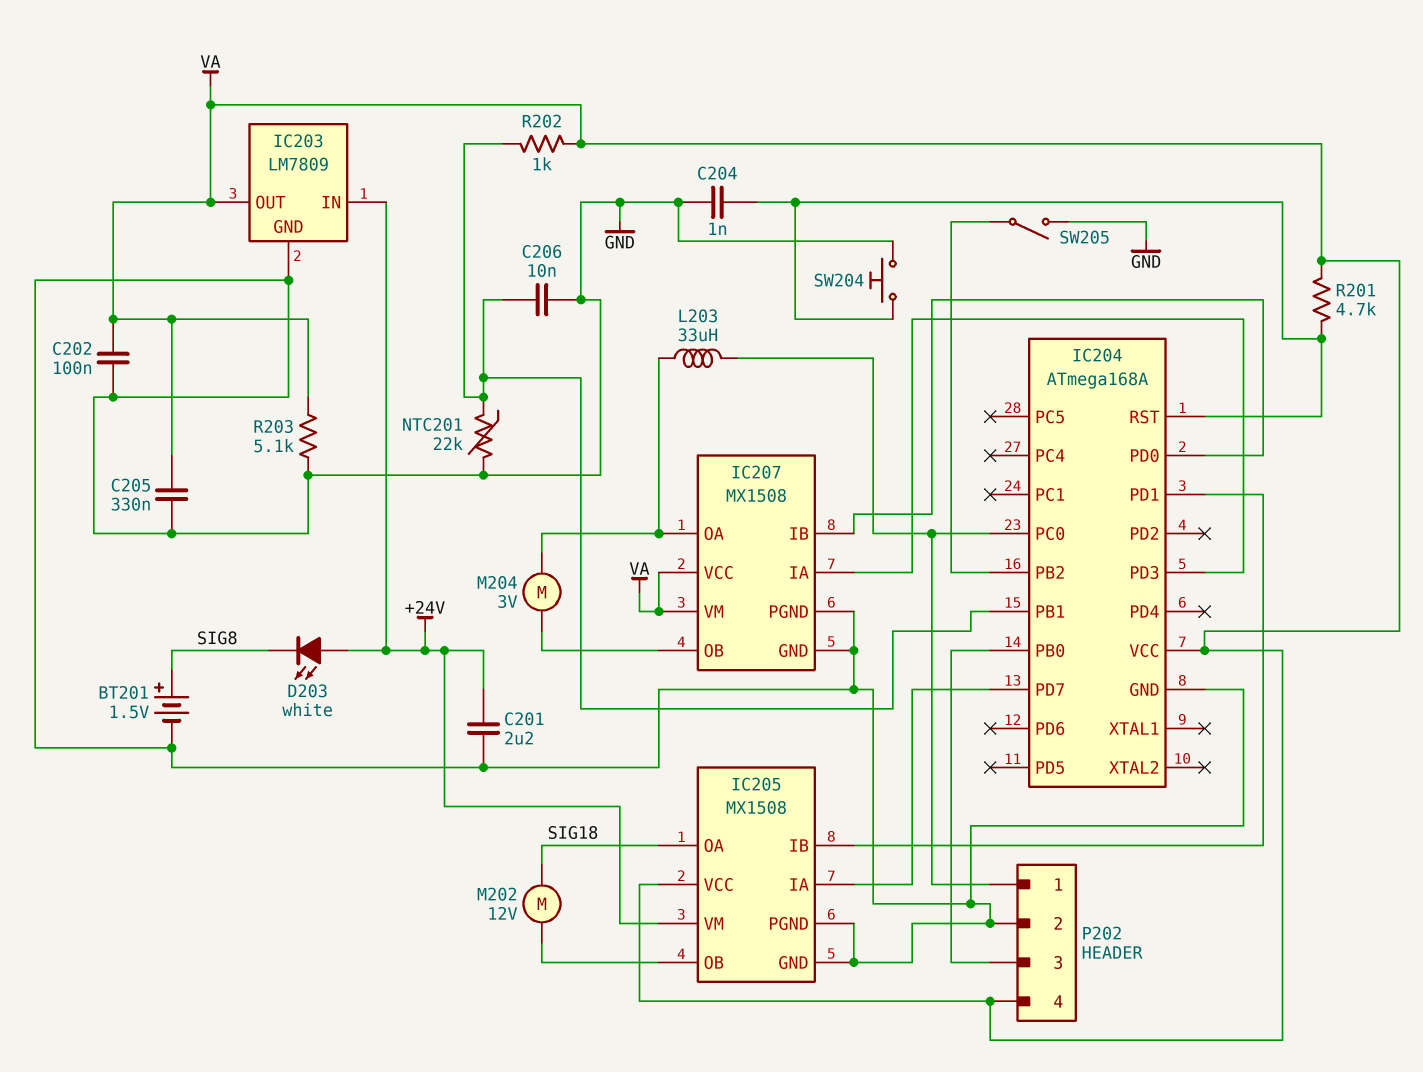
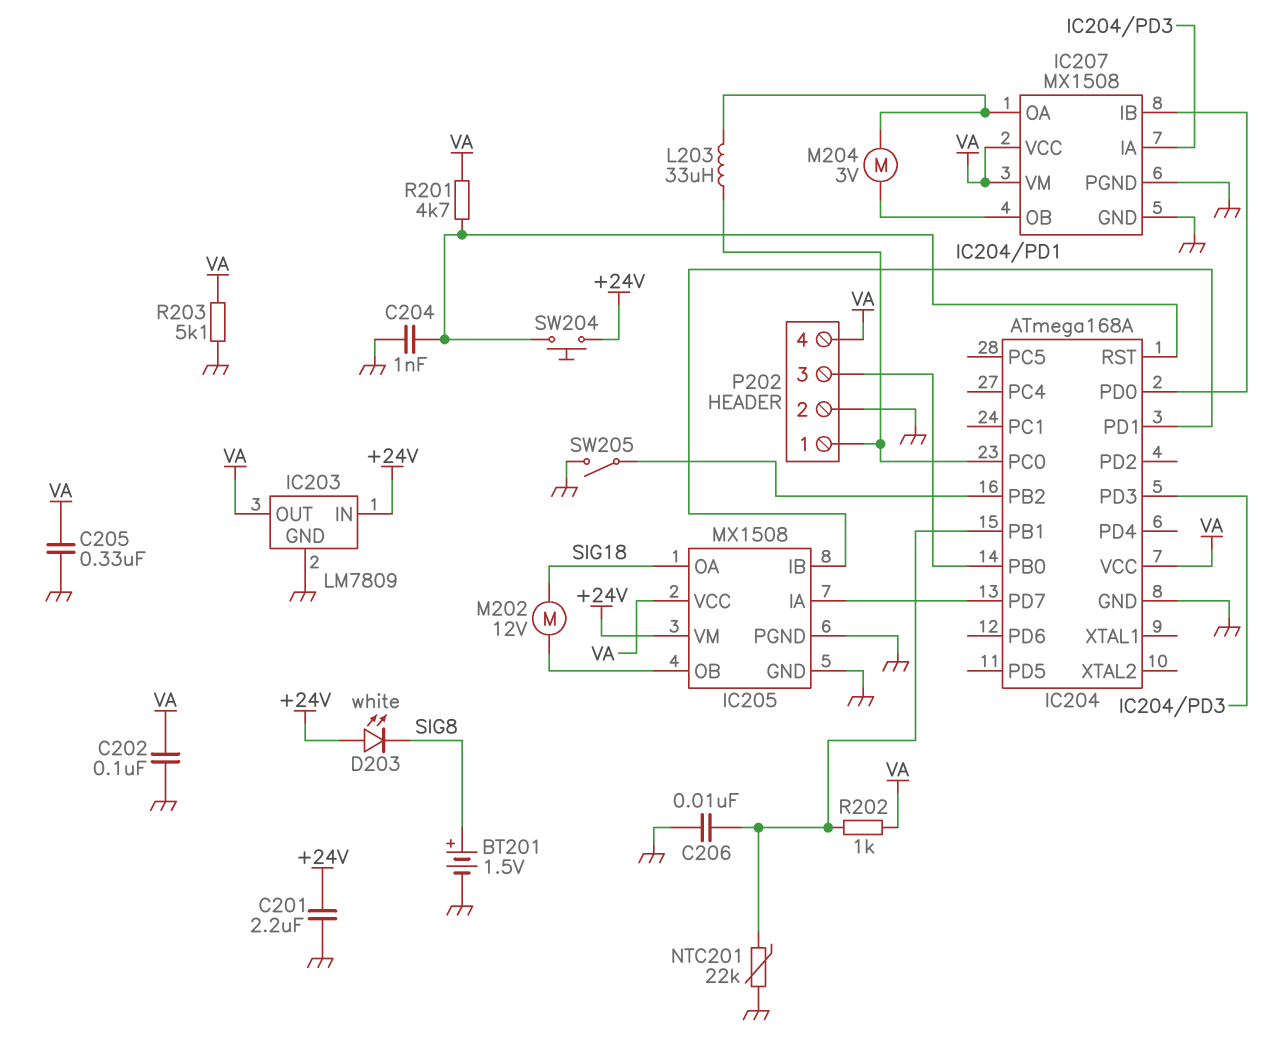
SW204: button (GND, IC204/RST) -> button (+24V, IC204/RST)

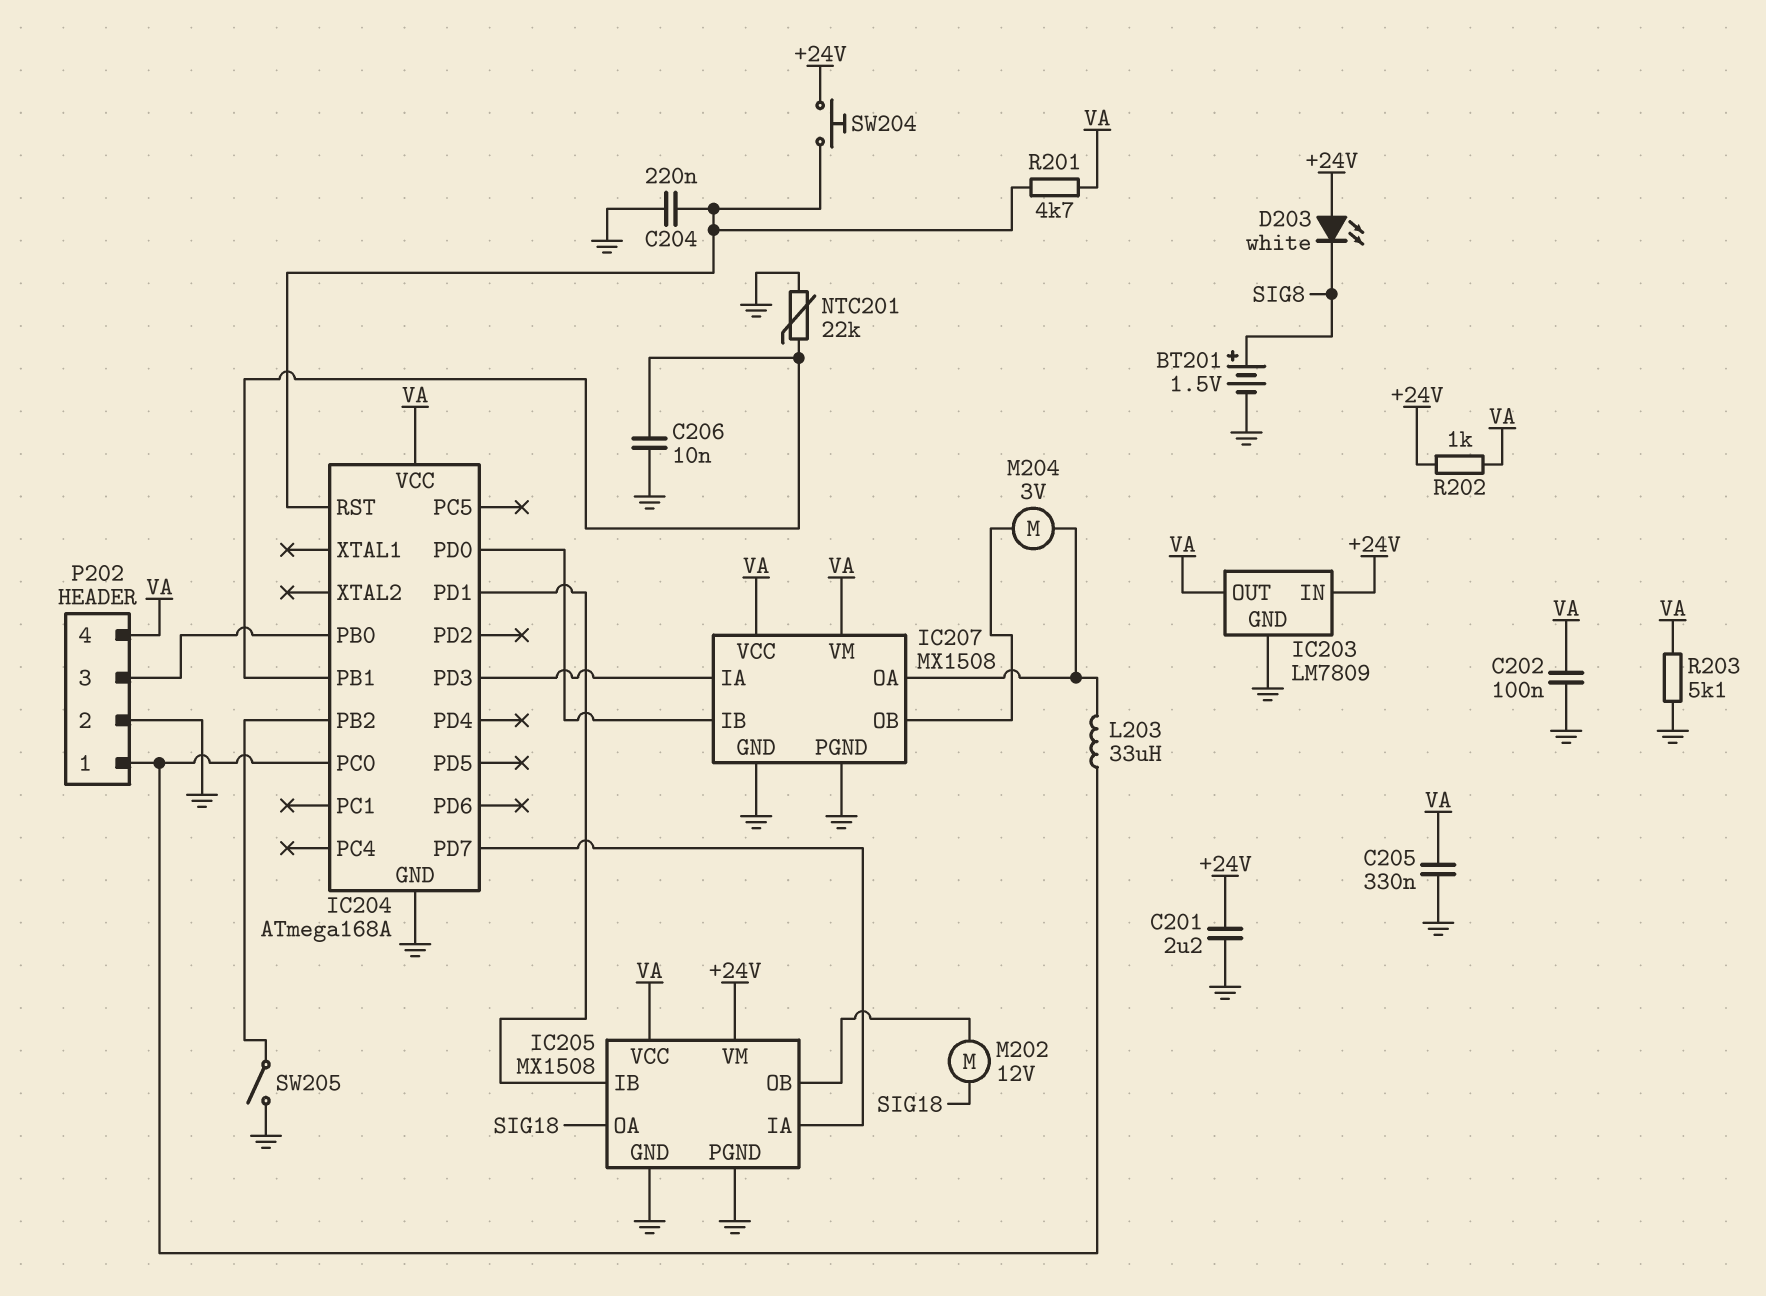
C204: 1nF (GND, IC204/RST) -> 220nF (GND, IC204/RST)
R202: 1k (IC204/PB1, VA) -> 1k (+24V, VA)

